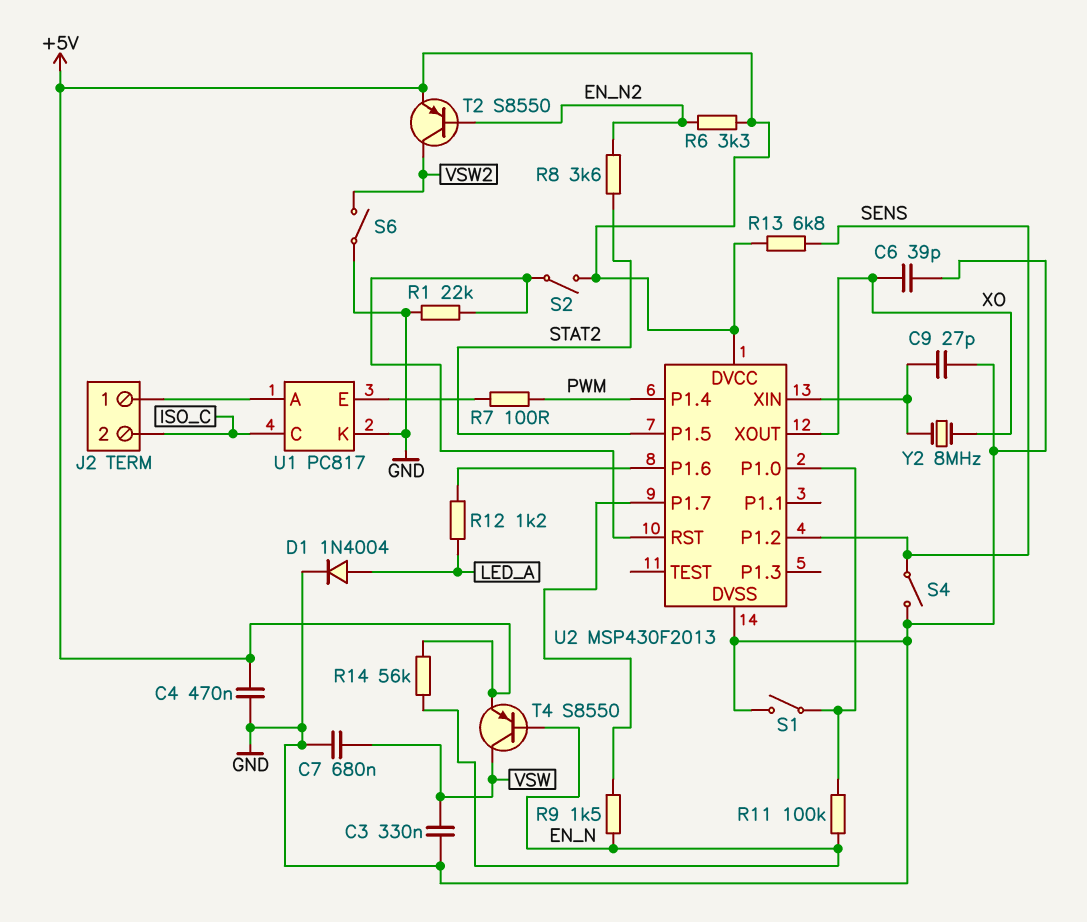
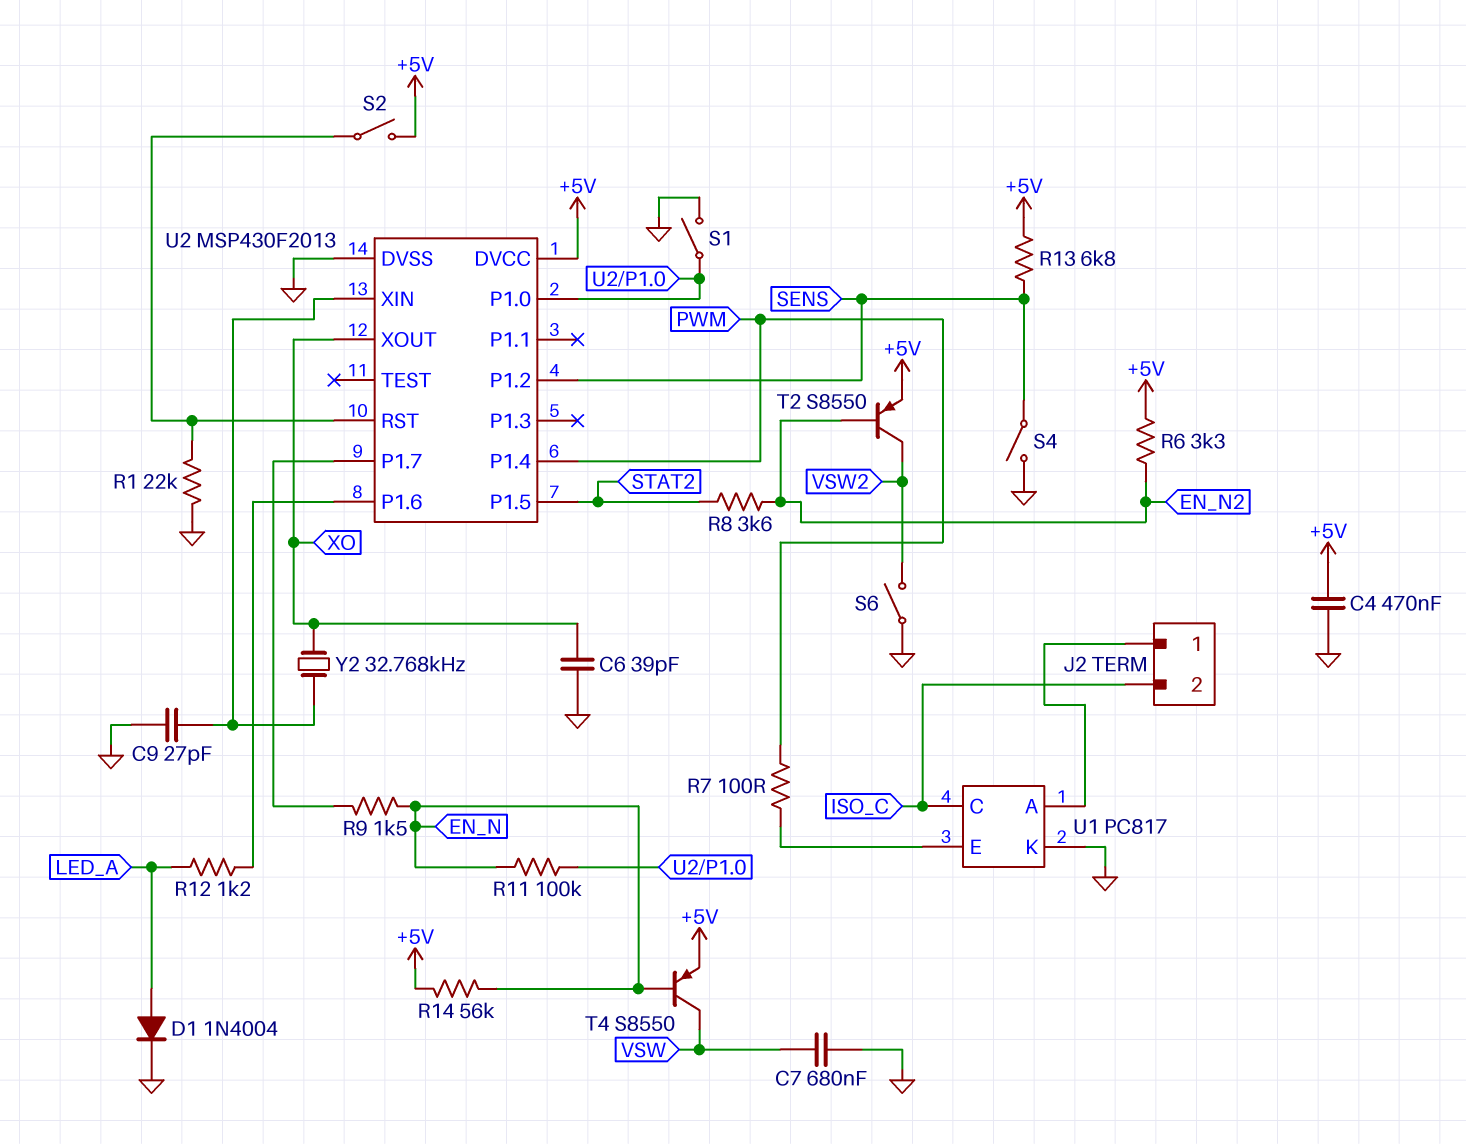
C3: 330nF (GND, VSW) -> none
Y2: 8MHz (U2/XIN, XO) -> 32.768kHz (U2/XIN, XO)

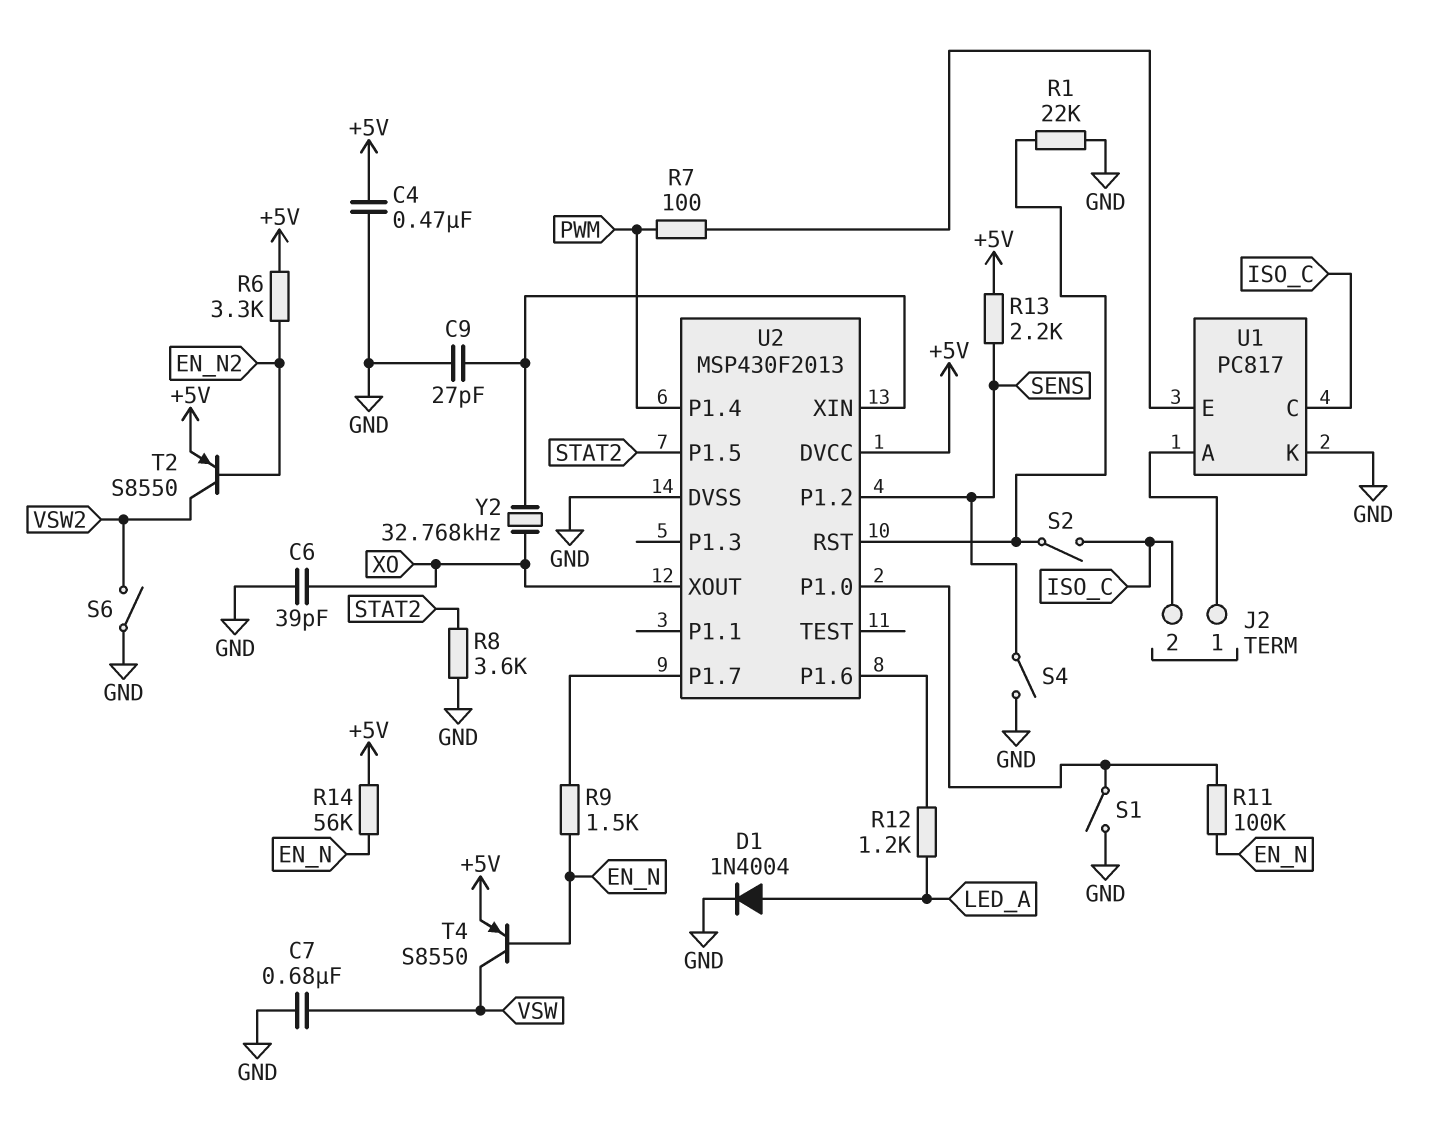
R8: 3.6k (EN_N2, STAT2) -> 3.6k (GND, STAT2)
R13: 6.8k (+5V, SENS) -> 2.2k (+5V, SENS)
S2: switch (+5V, U2/RST) -> switch (ISO_C, U2/RST)

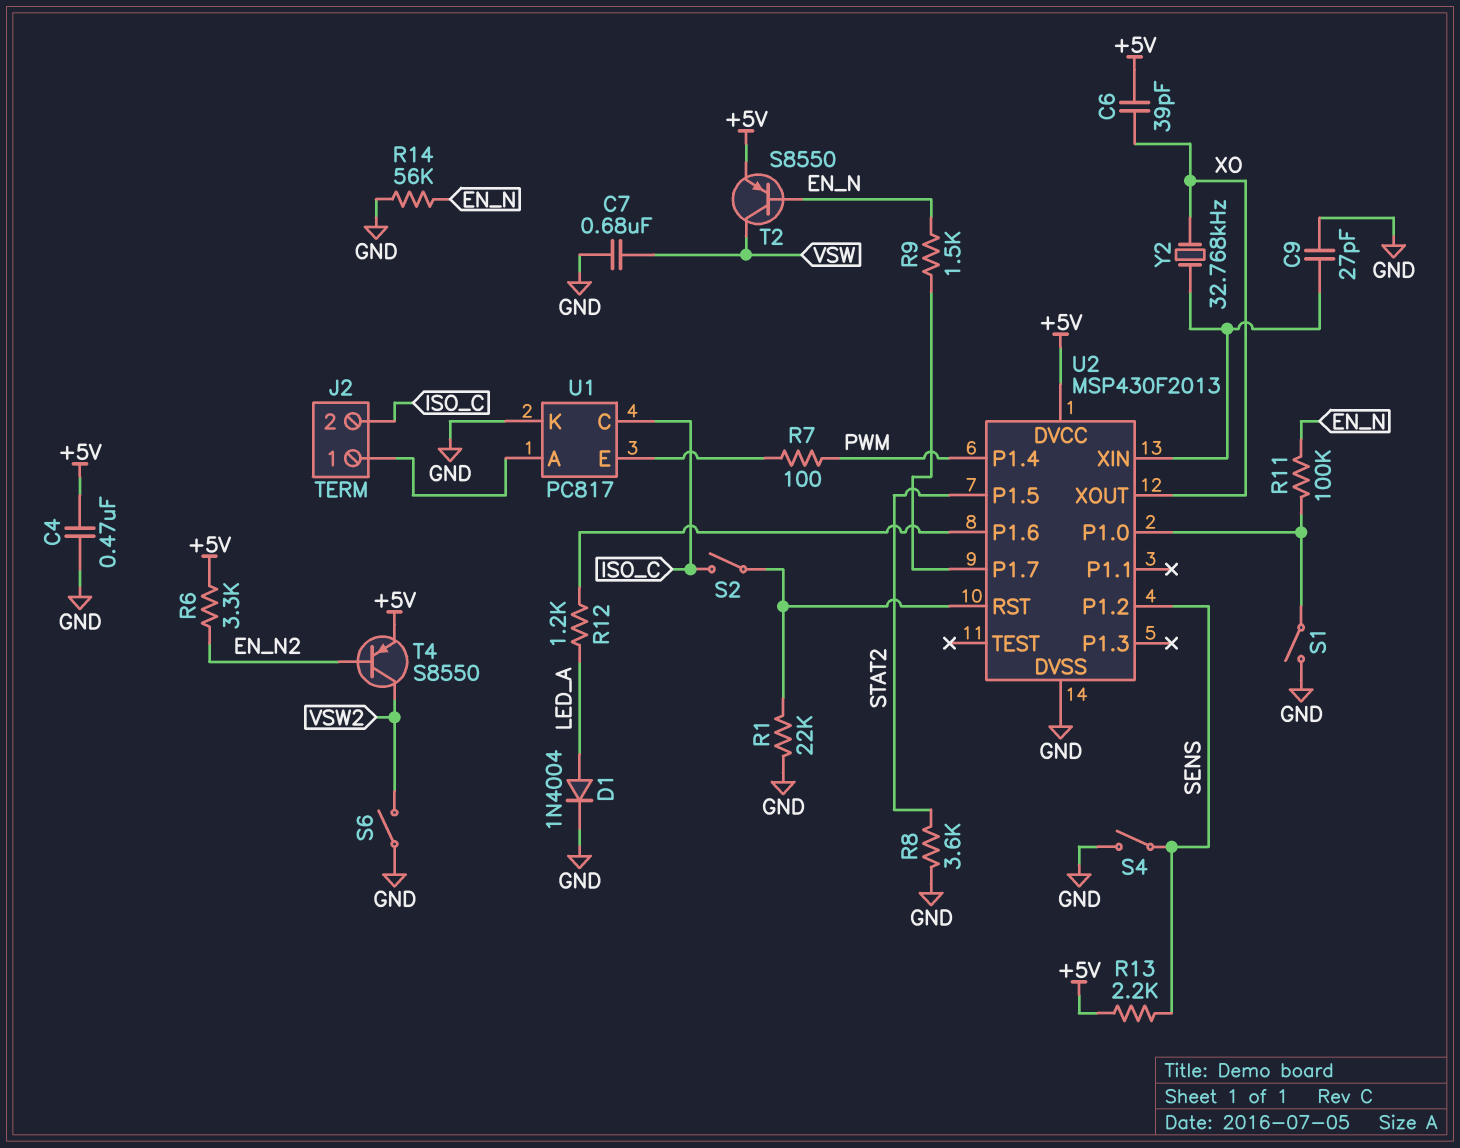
C6: 39pF (GND, XO) -> 39pF (+5V, XO)
R14: 56k (+5V, EN_N) -> 56k (EN_N, GND)
T2: PNP S8550 (B EN_N2, C VSW2, E +5V) -> PNP S8550 (B EN_N, C VSW, E +5V)
T4: PNP S8550 (B EN_N, C VSW, E +5V) -> PNP S8550 (B EN_N2, C VSW2, E +5V)

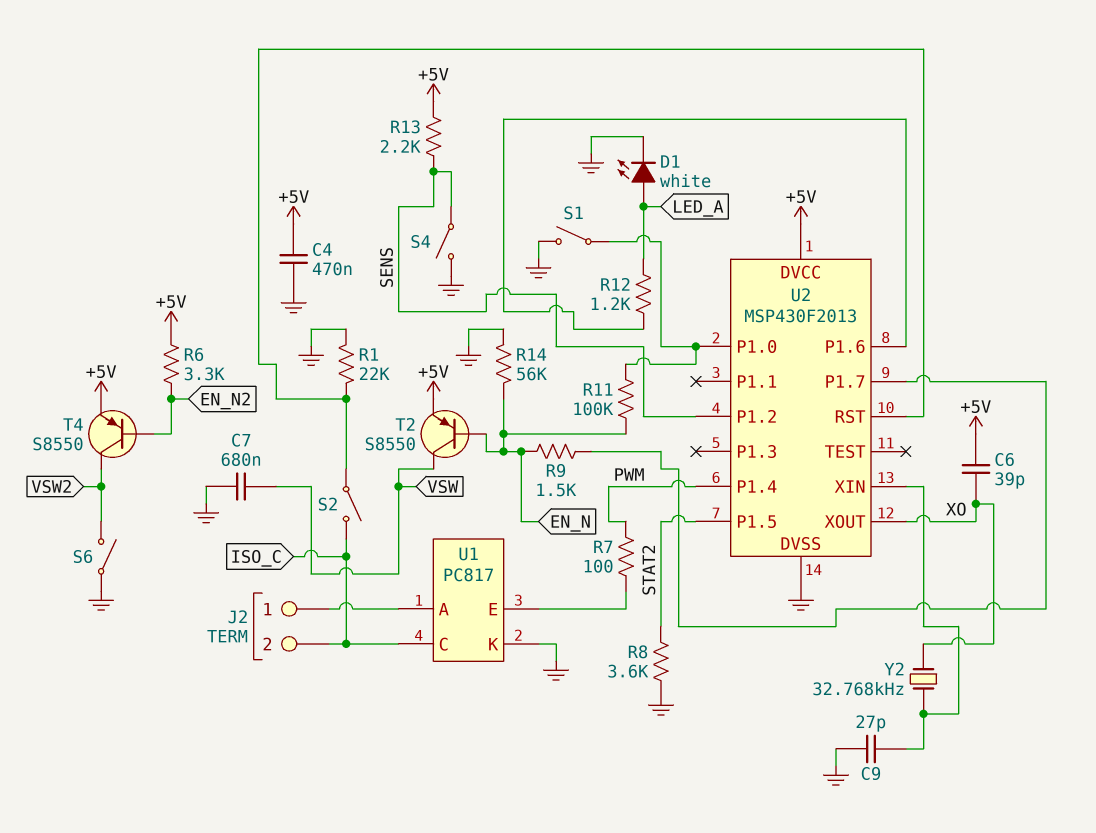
D1: diode 1N4004 (A LED_A, K GND) -> LED white (A LED_A, K GND)

